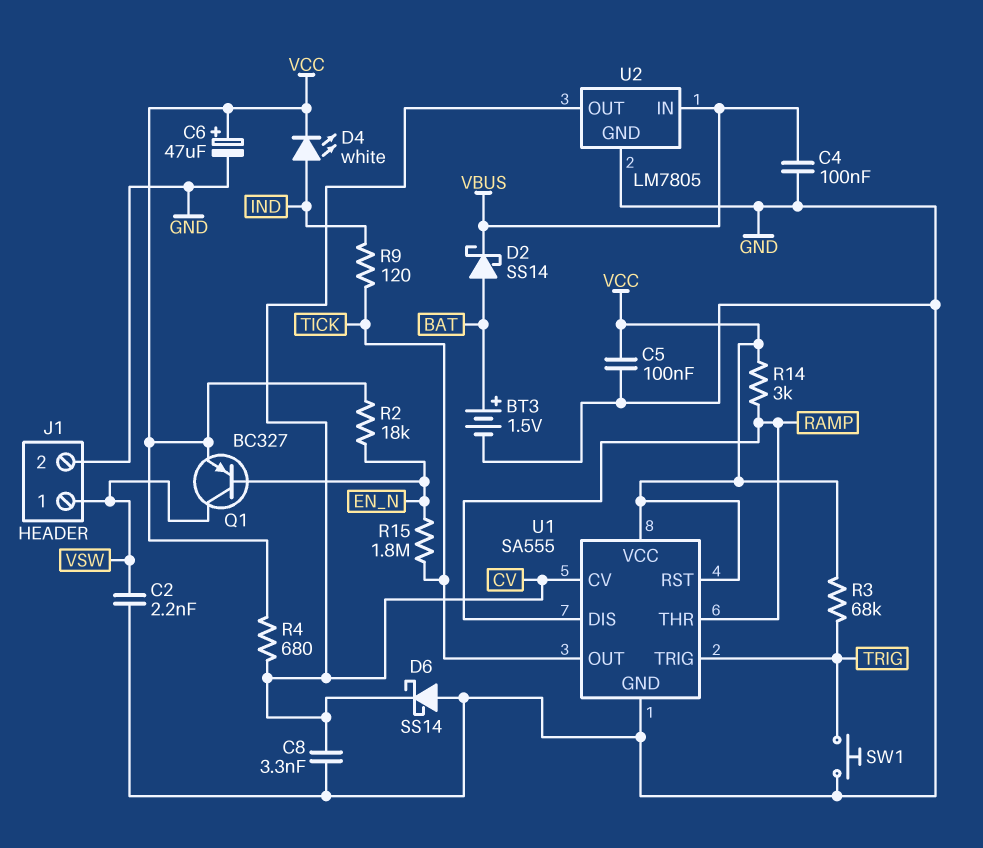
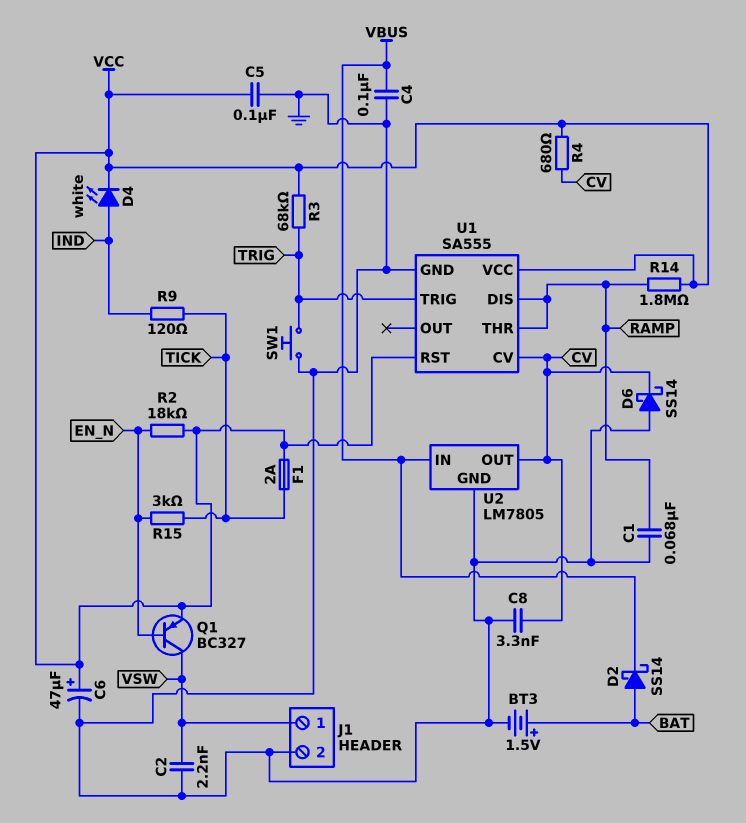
C1: none -> 68nF (GND, RAMP)
F1: none -> 2A (TICK, VCC)
R14: 3k (RAMP, VCC) -> 1.8M (RAMP, VCC)
R15: 1.8M (EN_N, TICK) -> 3k (EN_N, TICK)
U1 pin OUT: TICK -> none

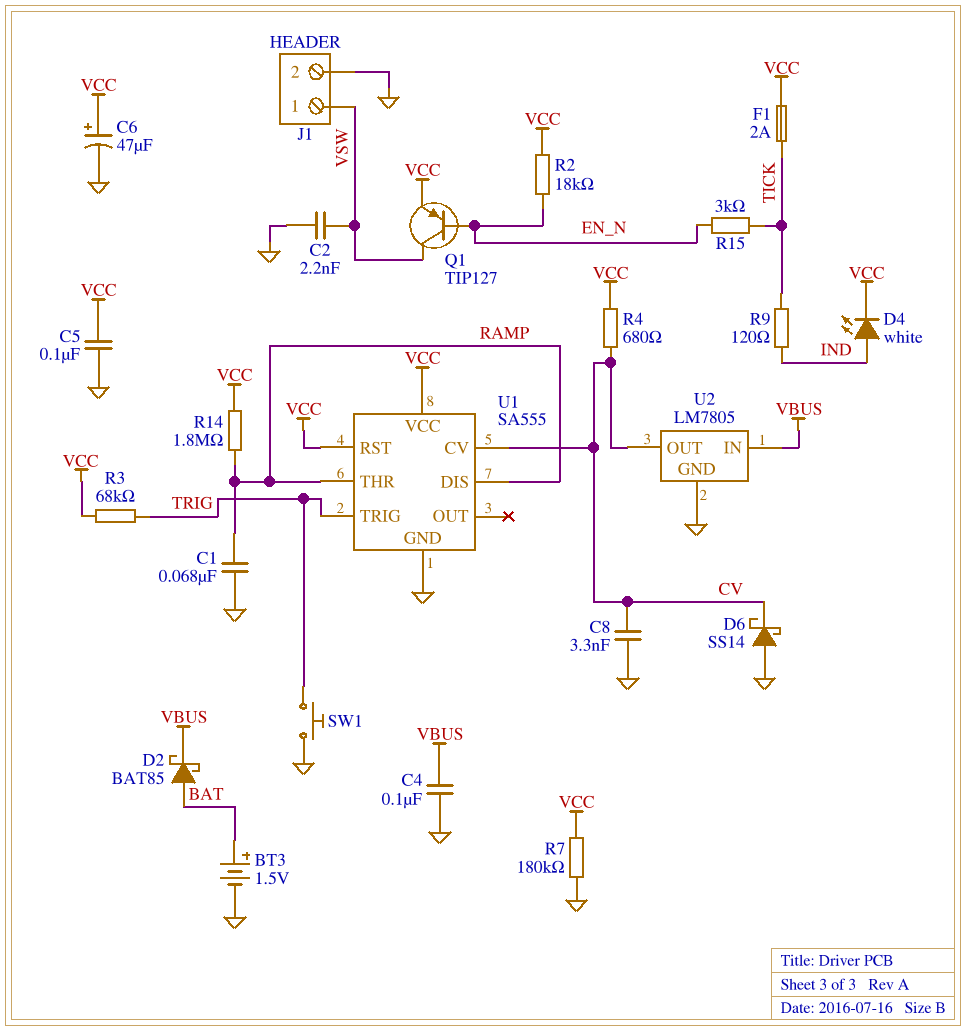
D2: schottky SS14 (A BAT, K VBUS) -> schottky BAT85 (A BAT, K VBUS)
Q1: PNP BC327 (B EN_N, C VSW, E VCC) -> PNP TIP127 (B EN_N, C VSW, E VCC)
R7: none -> 180k (GND, VCC)

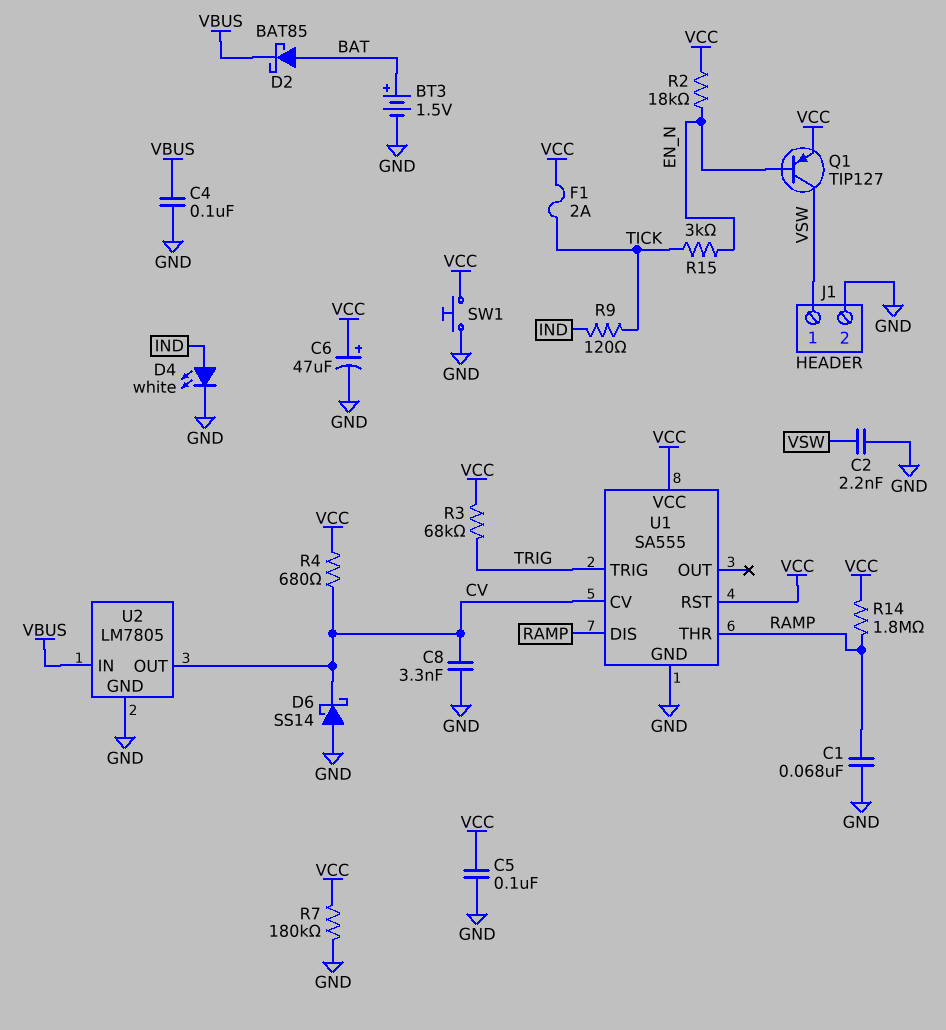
D4: LED white (A IND, K VCC) -> LED white (A IND, K GND)
SW1: button (GND, TRIG) -> button (GND, VCC)

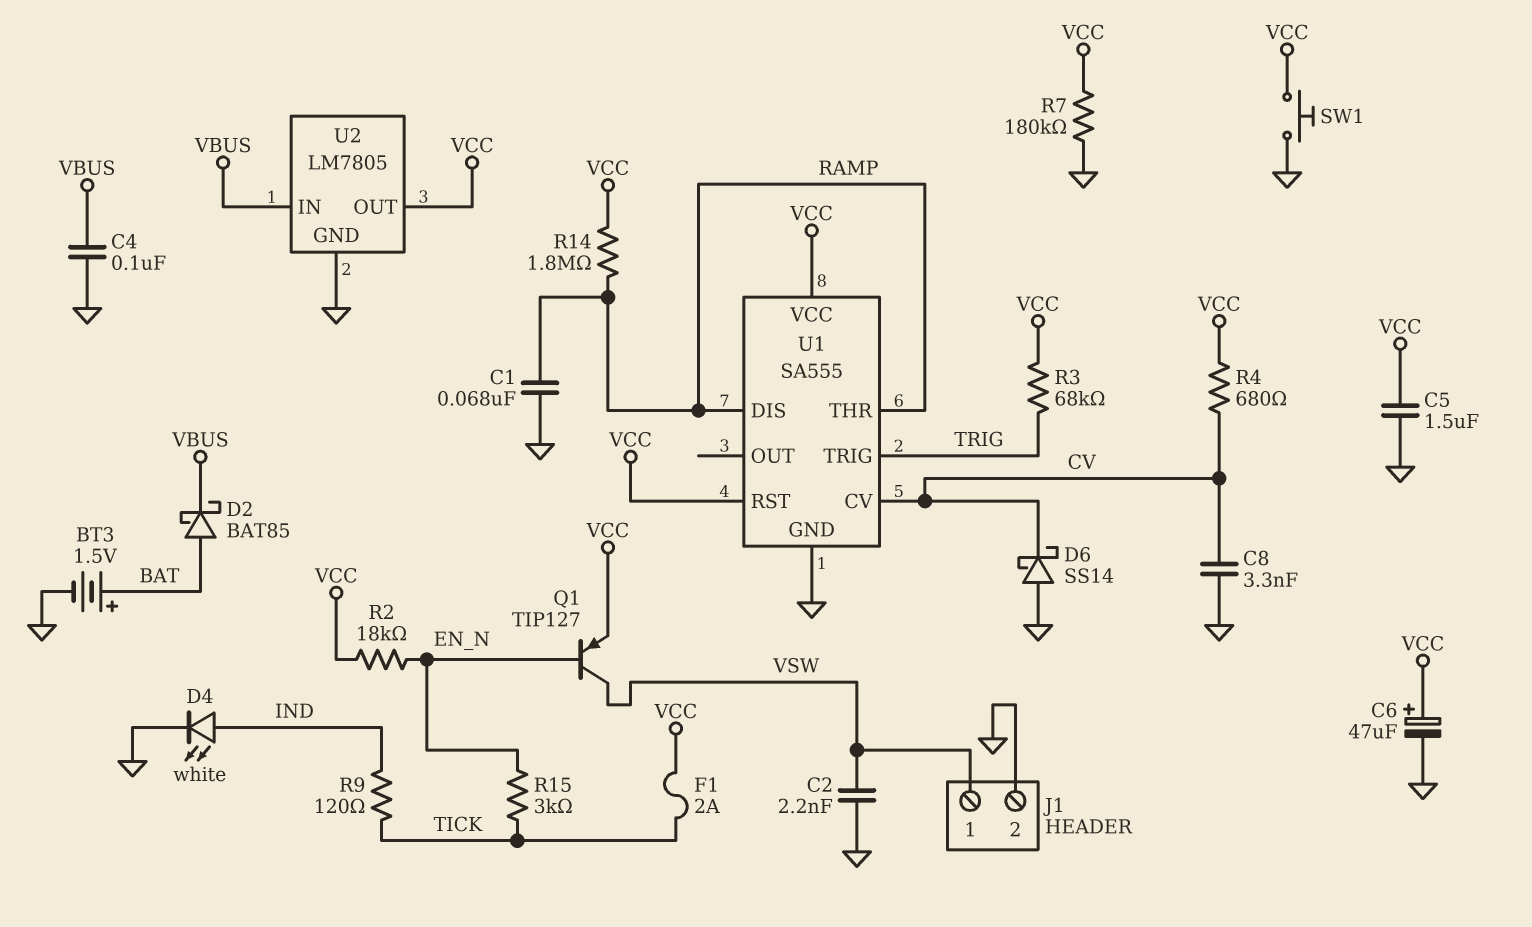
C5: 100nF (GND, VCC) -> 1.5uF (GND, VCC)
U2 pin OUT: CV -> VCC

